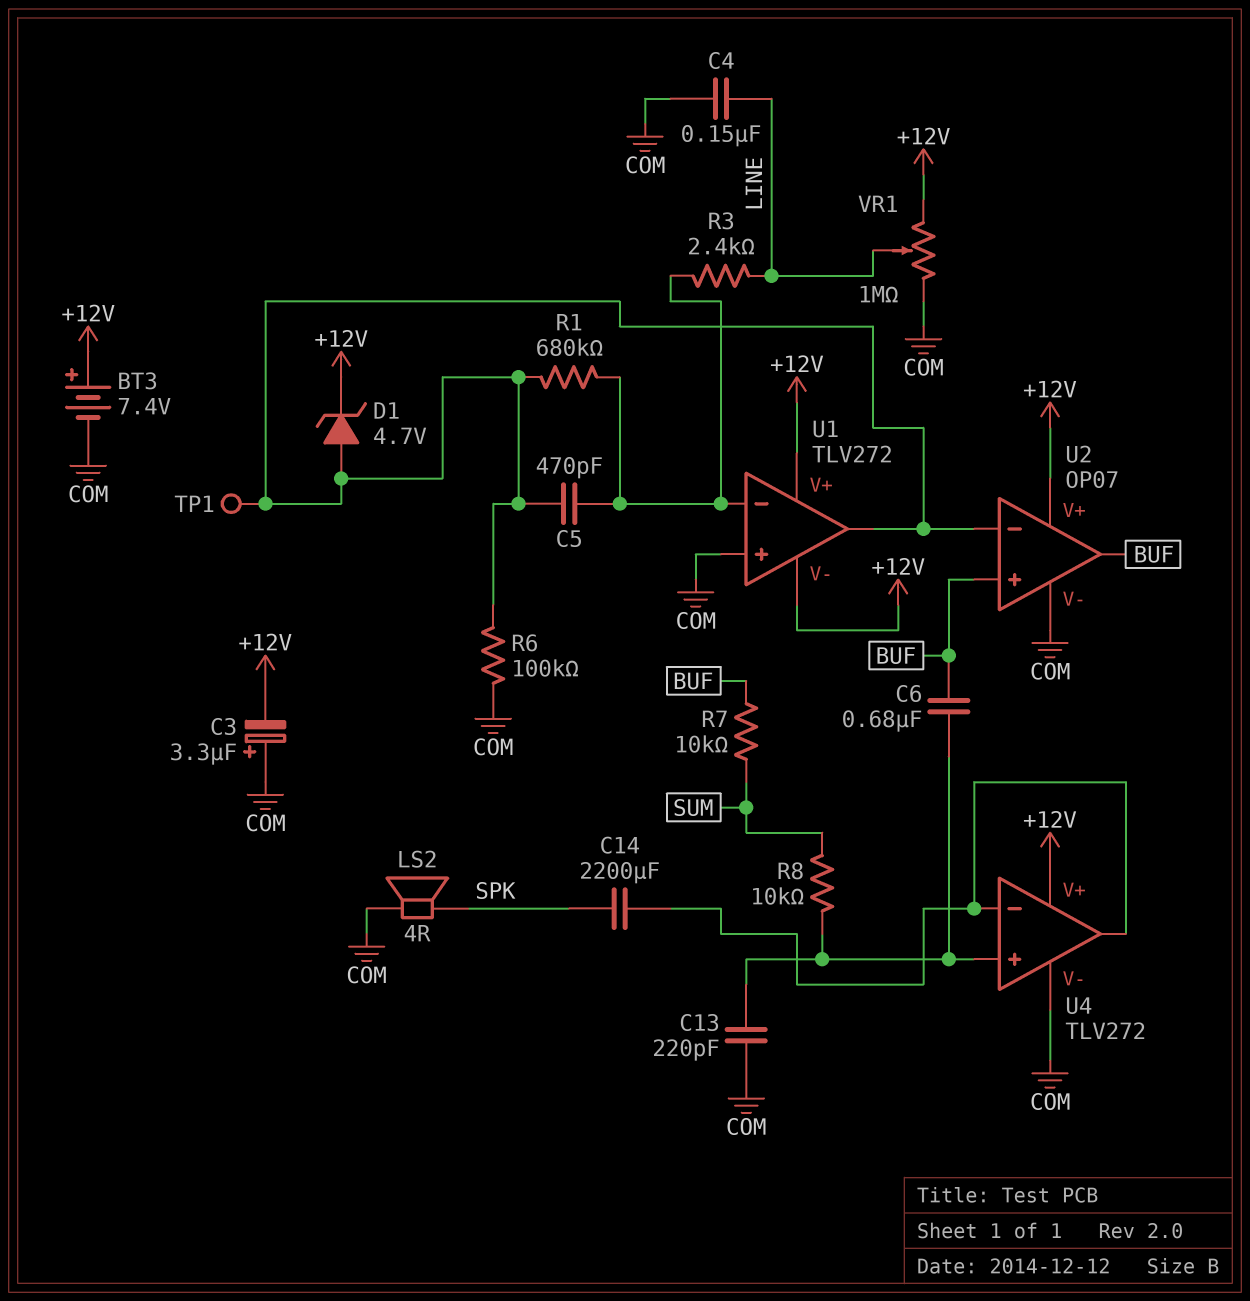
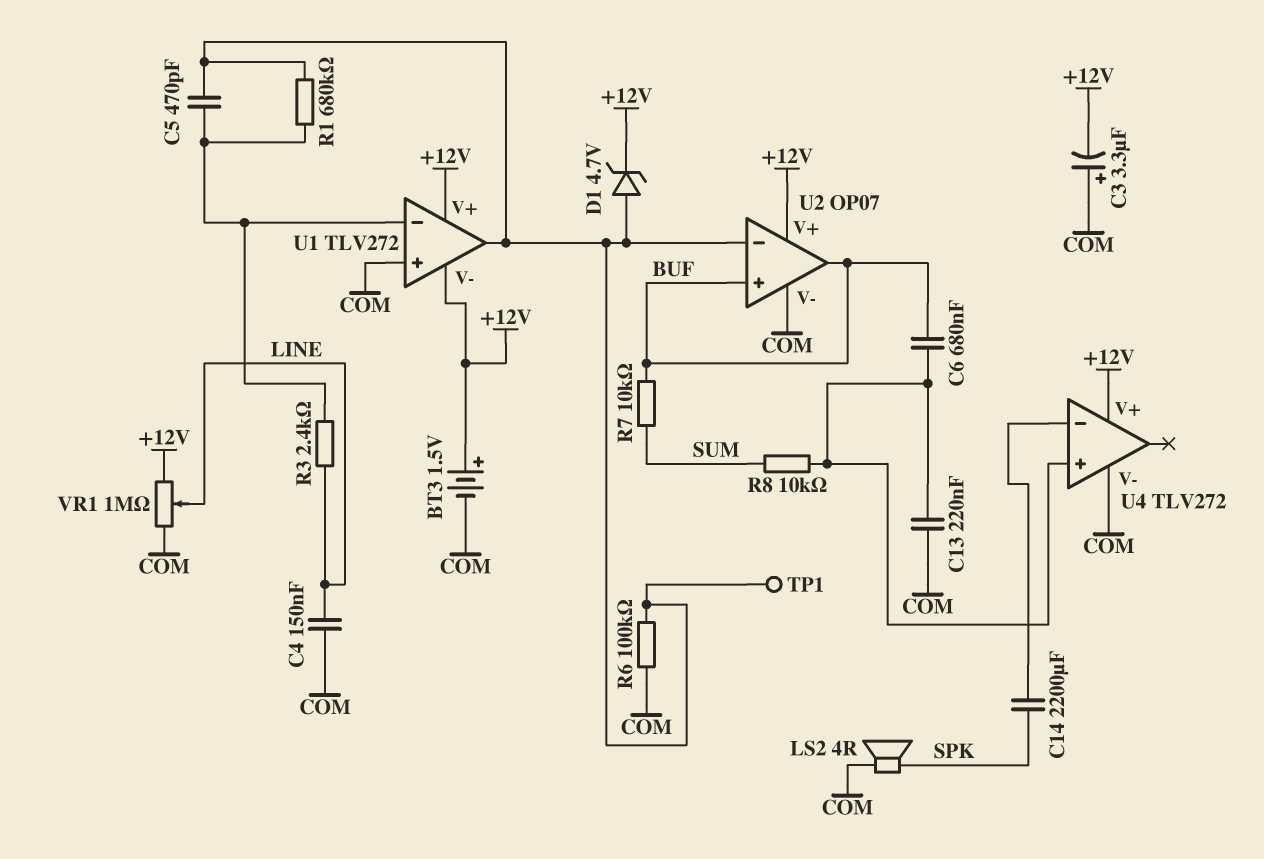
BT3: 7.4V (plus +12V, minus COM) -> 1.5V (plus +12V, minus COM)
C13: 220pF (COM, U4/in+) -> 220nF (COM, U4/in+)
U4 pin out: U4/in- -> none

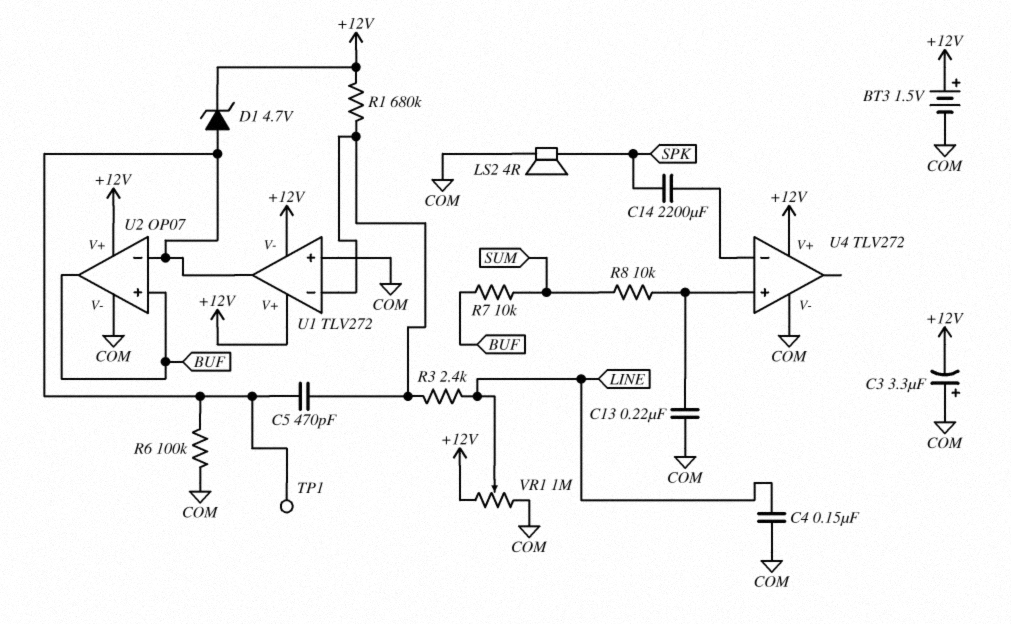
C6: 680nF (BUF, U4/in+) -> none
R1: 680k (U1/in-, U1/out) -> 680k (+12V, U1/in-)

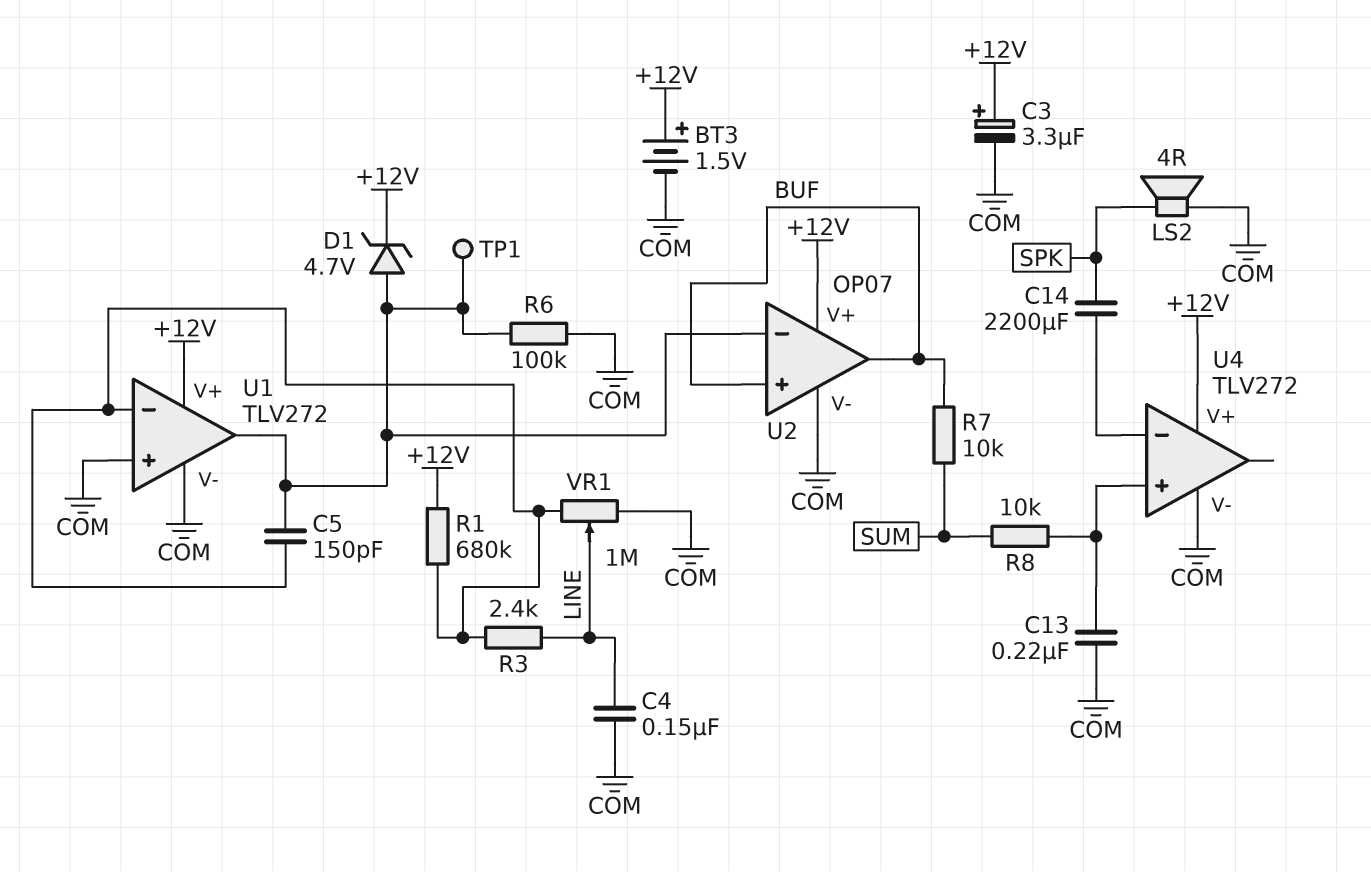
C3: 3.3uF (plus COM, minus +12V) -> 3.3uF (plus +12V, minus COM)
C5: 470pF (U1/in-, U1/out) -> 150pF (U1/in-, U1/out)
U1 pin V-: +12V -> COM
VR1: 1M (+12V, COM, wiper LINE) -> 1M (COM, U1/in-, wiper LINE)

